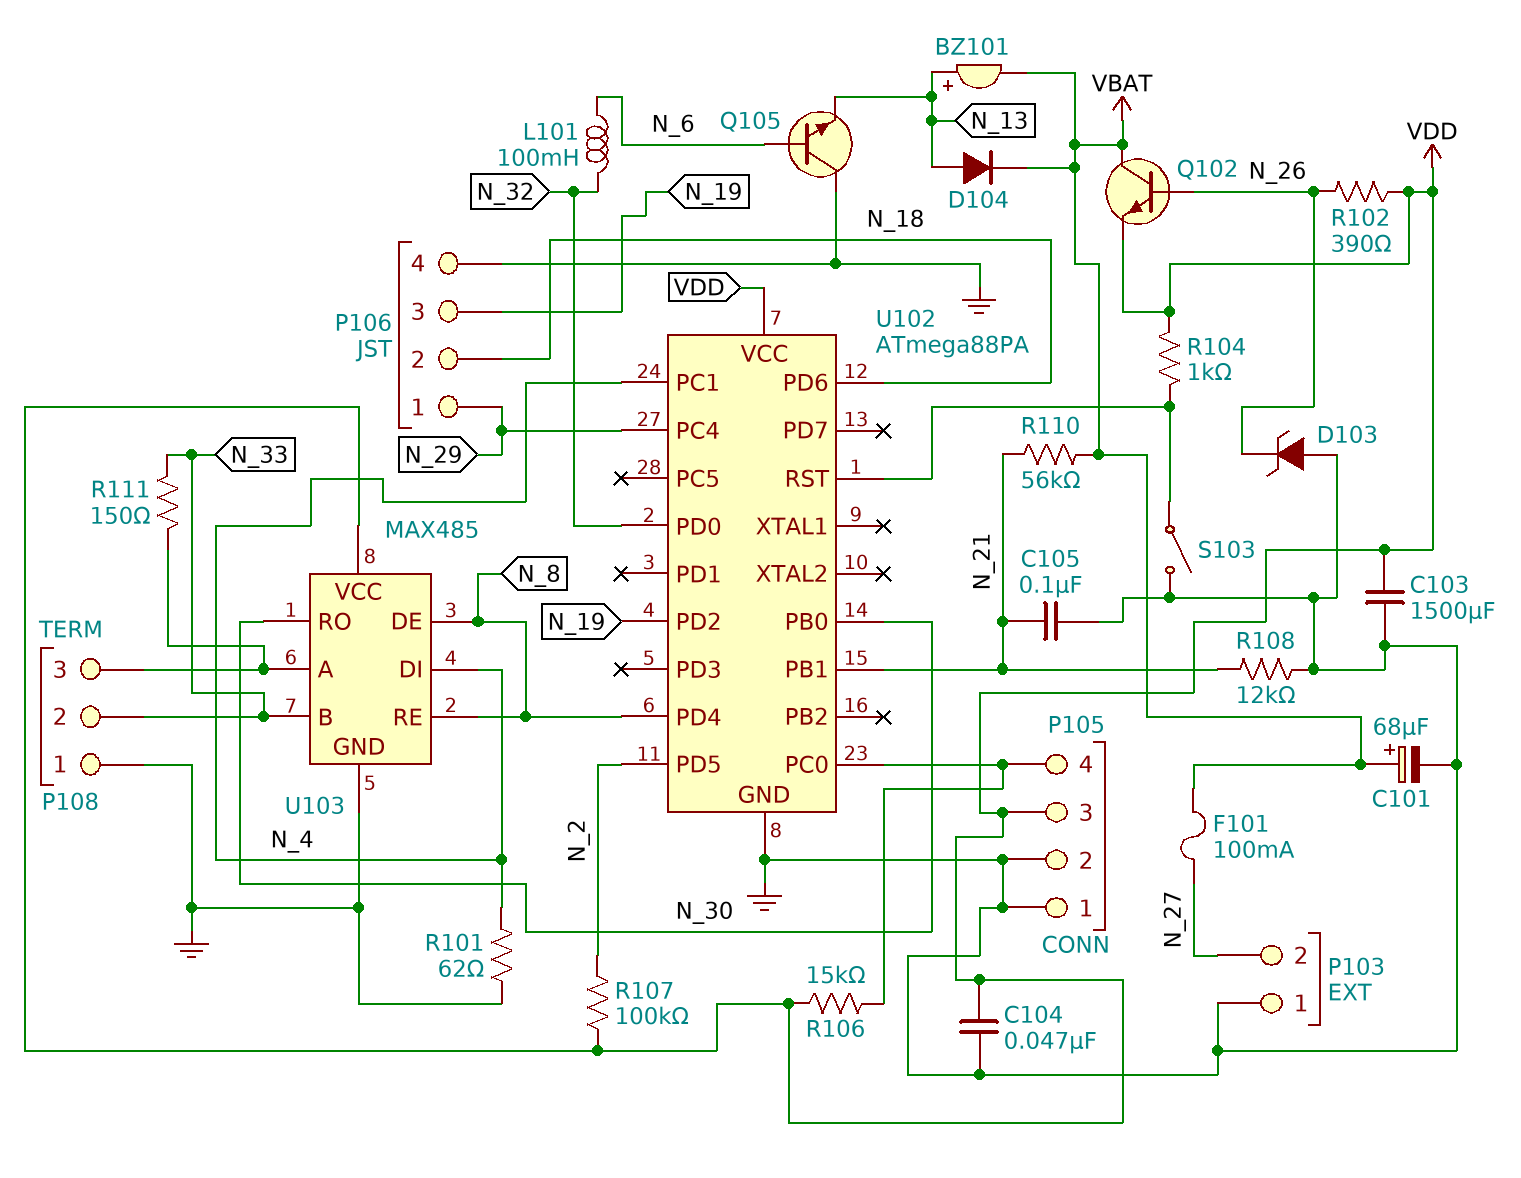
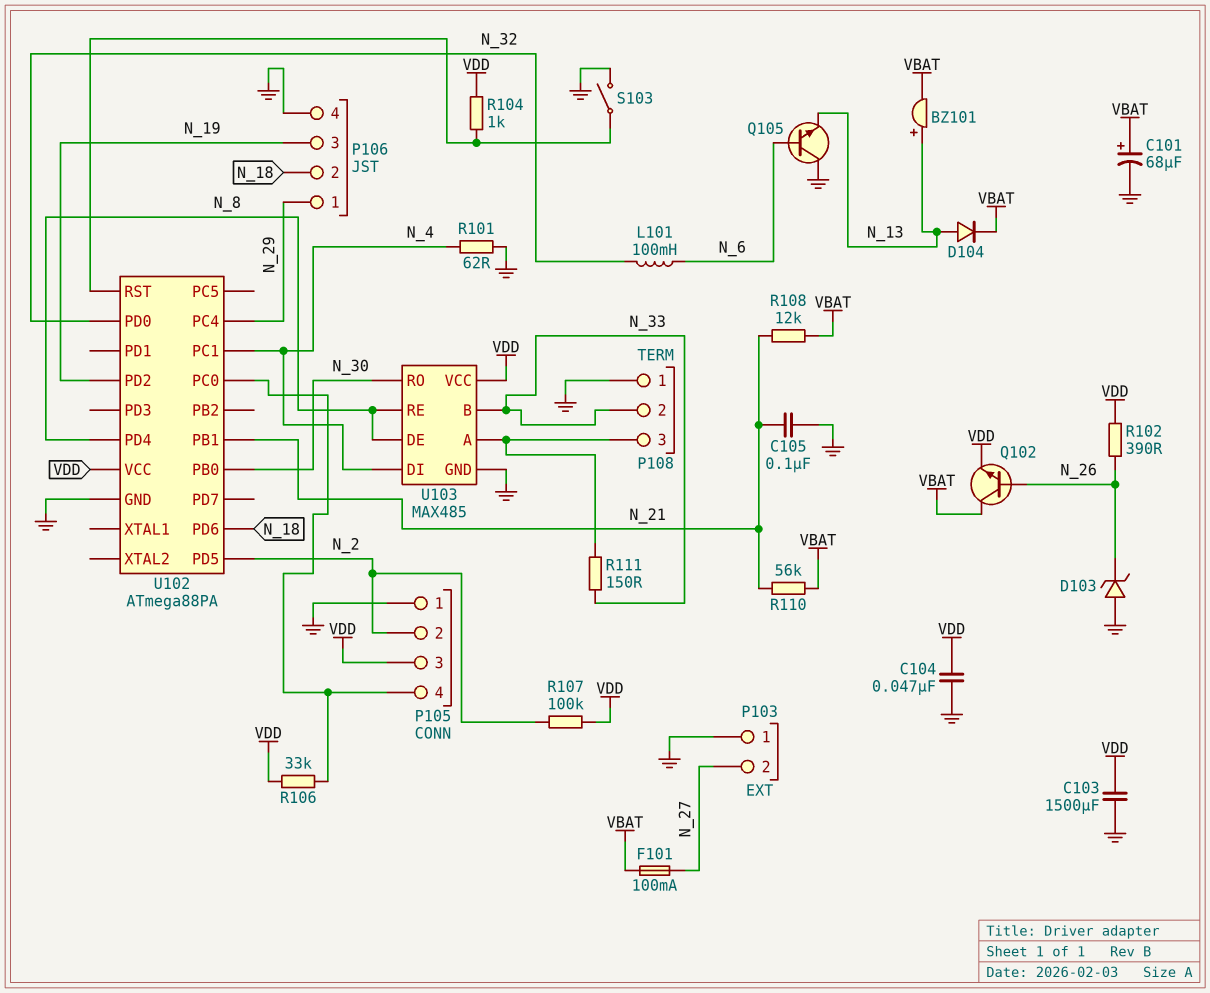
P105 pin 2: GND -> N_2
R106: 15k (P105/4, VDD) -> 33k (P105/4, VDD)
R108: 12k (GND, N_21) -> 12k (N_21, VBAT)

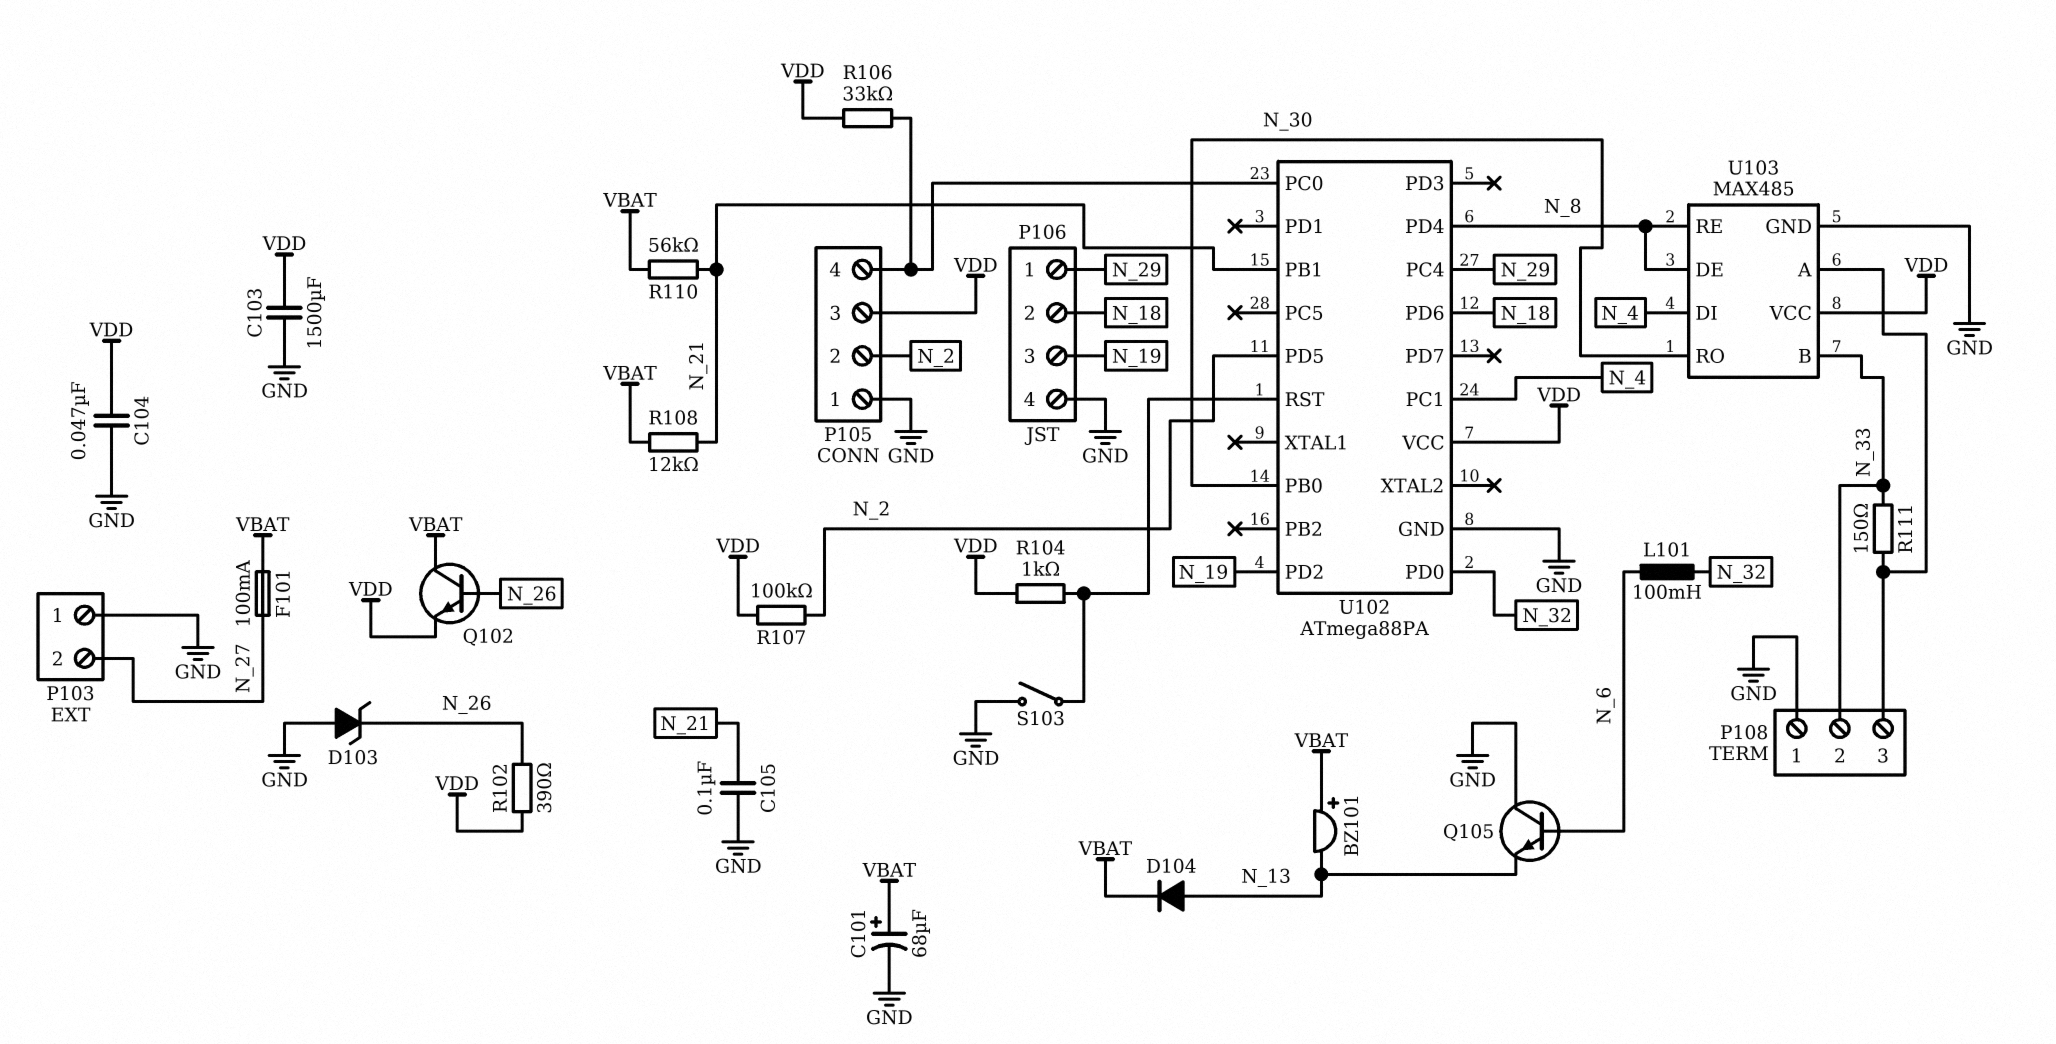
BZ101: buzzer (plus N_13, minus VBAT) -> buzzer (plus VBAT, minus N_13)
R101: 62 (GND, N_4) -> none

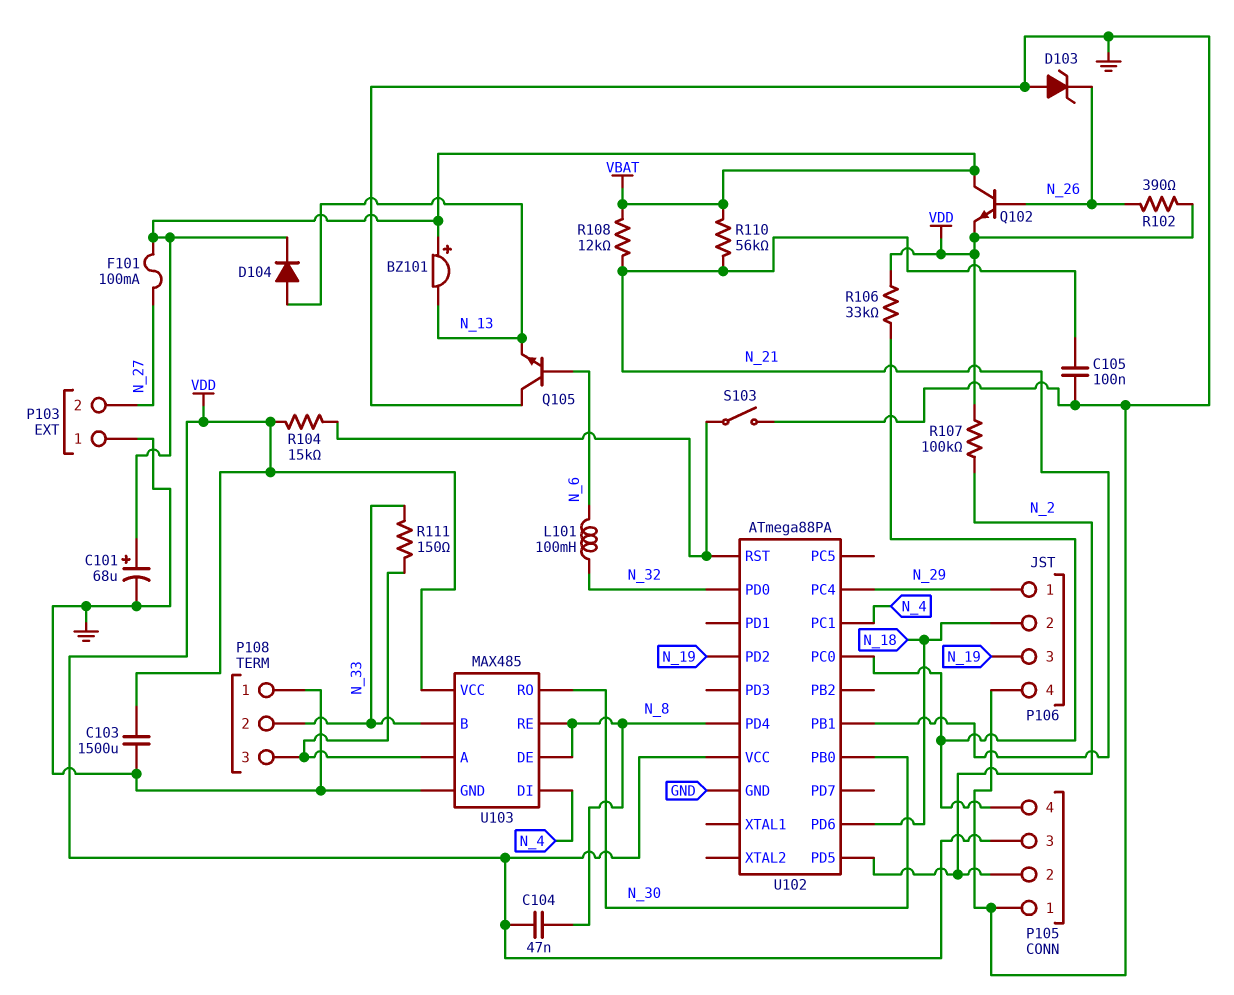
C104: 47nF (GND, VDD) -> 47nF (N_8, VDD)
R104: 1k (U102/RST, VDD) -> 15k (U102/RST, VDD)

